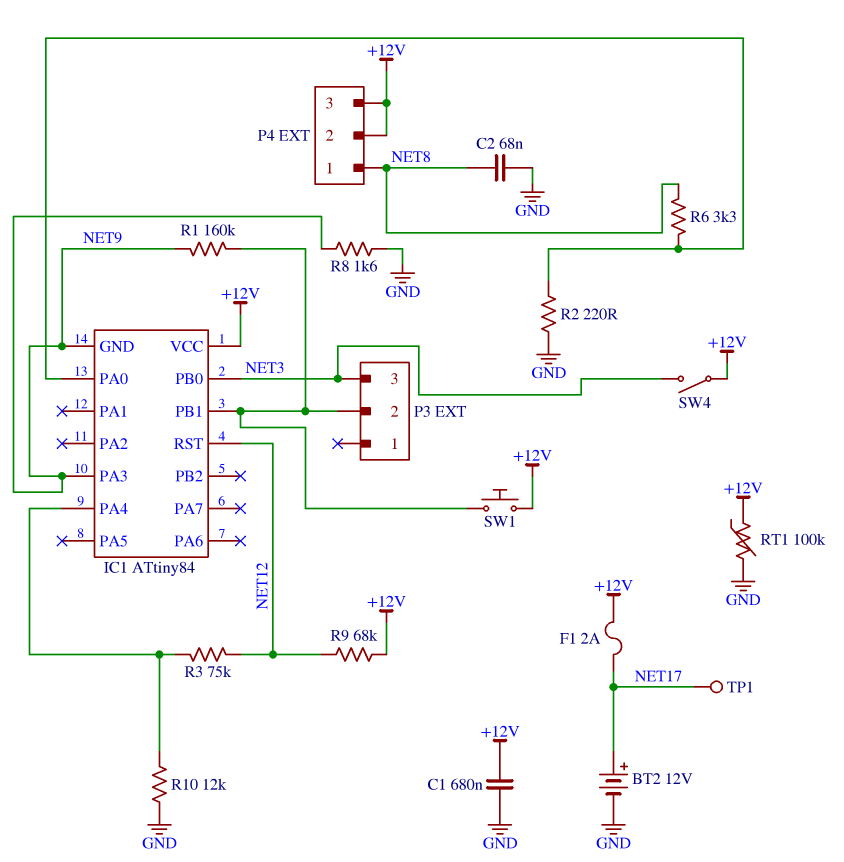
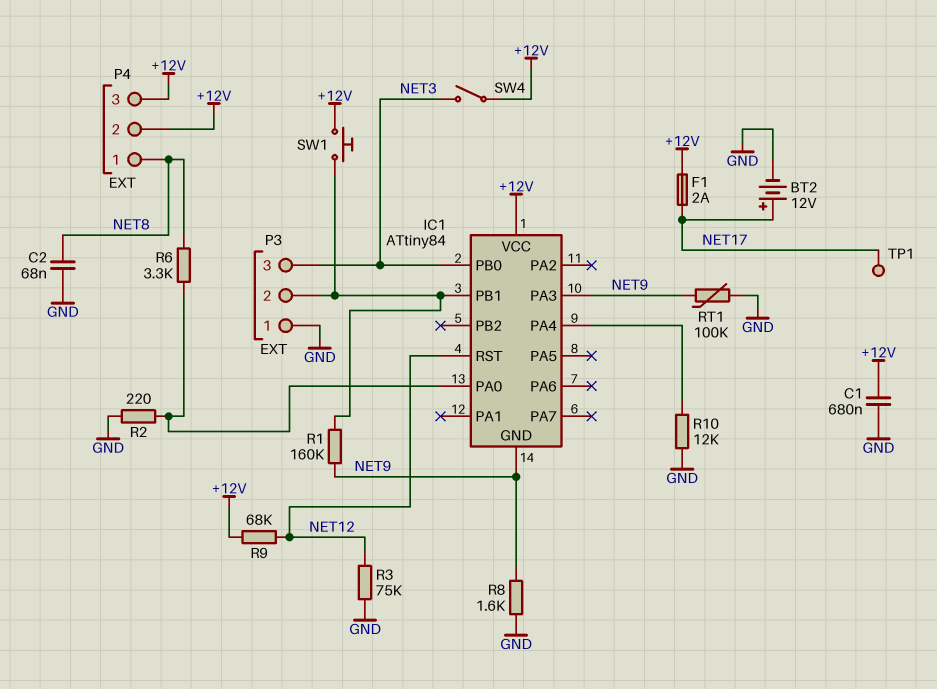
P3 pin 1: none -> GND
R3: 75k (IC1/PA4, NET12) -> 75k (GND, NET12)
RT1: 100k (+12V, GND) -> 100k (GND, NET9)

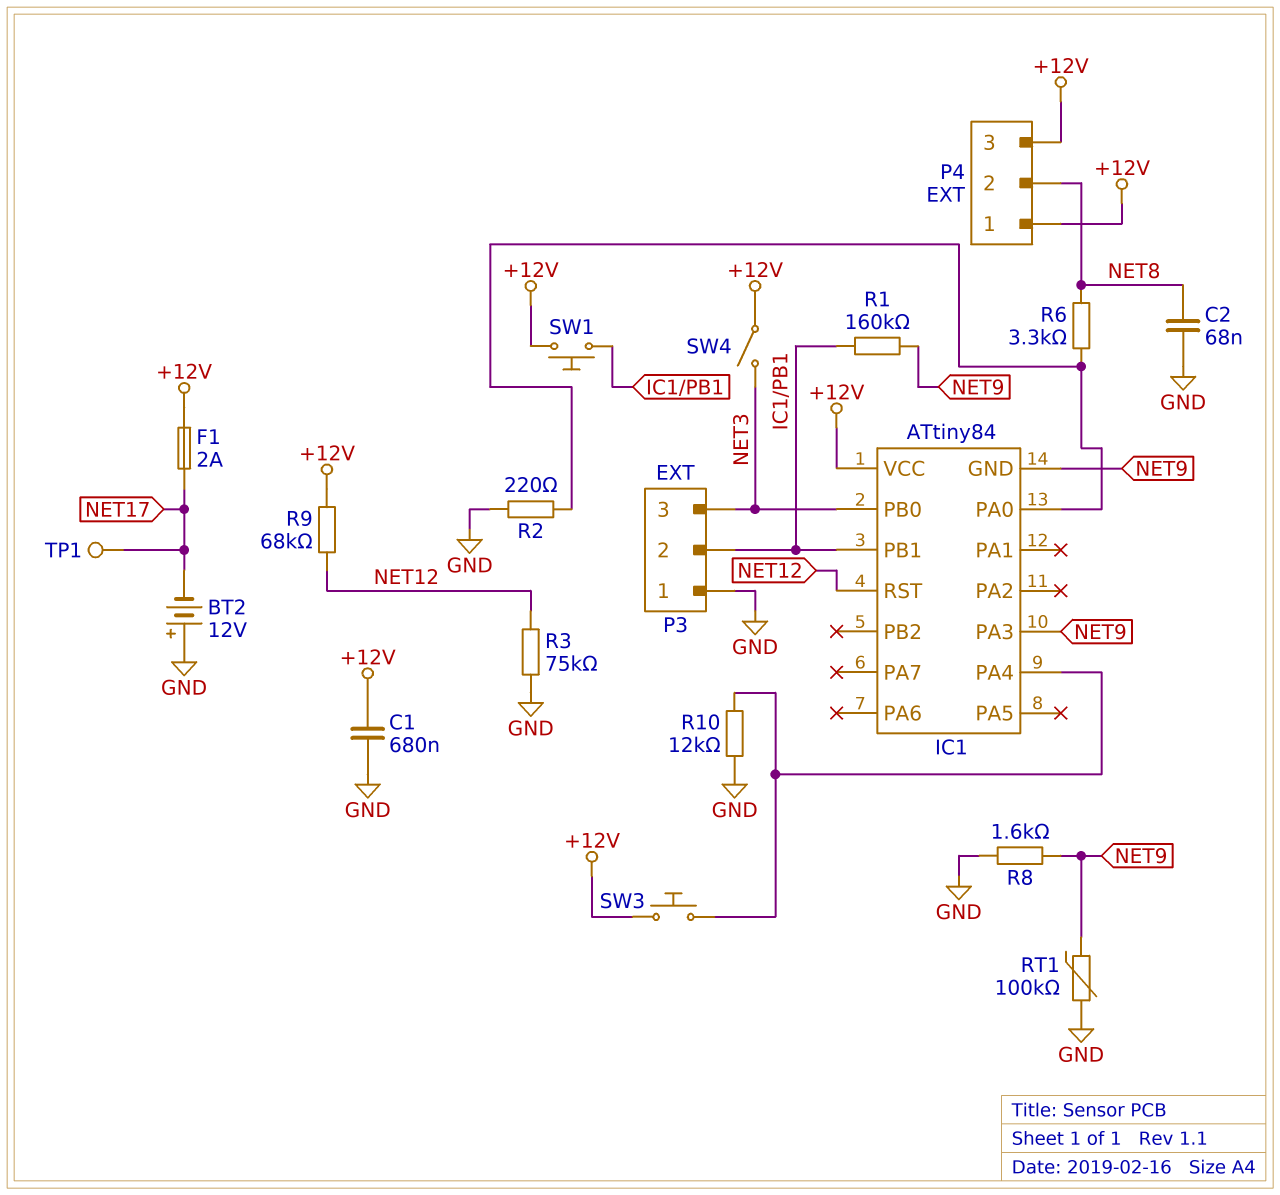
BT2: 12V (plus NET17, minus GND) -> 12V (plus GND, minus NET17)
P4 pin 1: NET8 -> +12V
P4 pin 2: +12V -> NET8
SW3: none -> button (+12V, IC1/PA4)

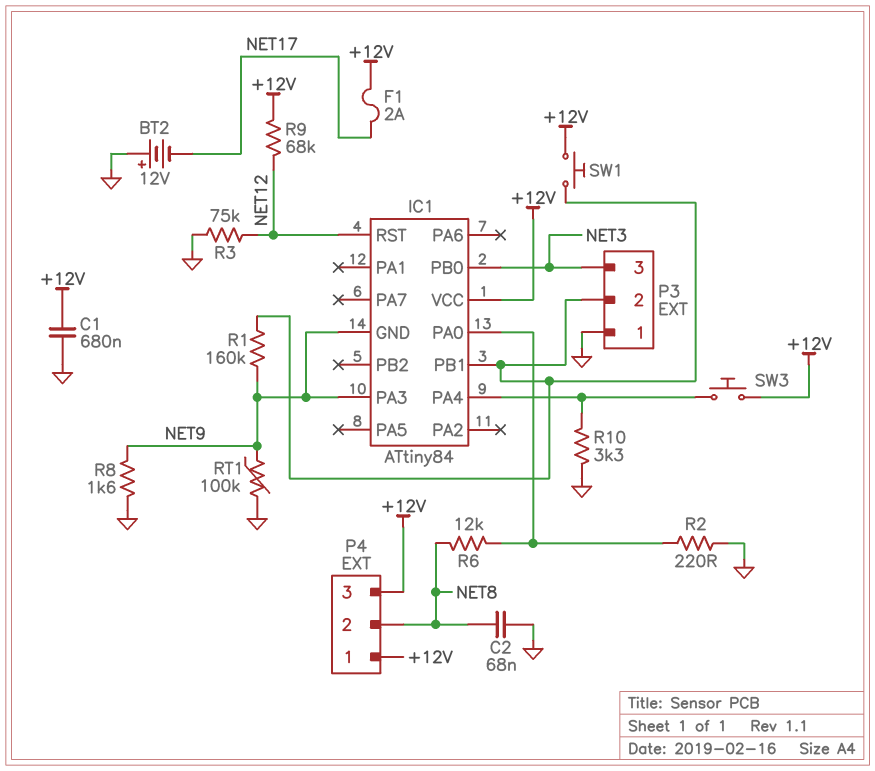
R6: 3.3k (IC1/PA0, NET8) -> 12k (IC1/PA0, NET8)
R10: 12k (GND, IC1/PA4) -> 3.3k (GND, IC1/PA4)
SW4: switch (+12V, NET3) -> none
TP1: test point (NET17) -> none

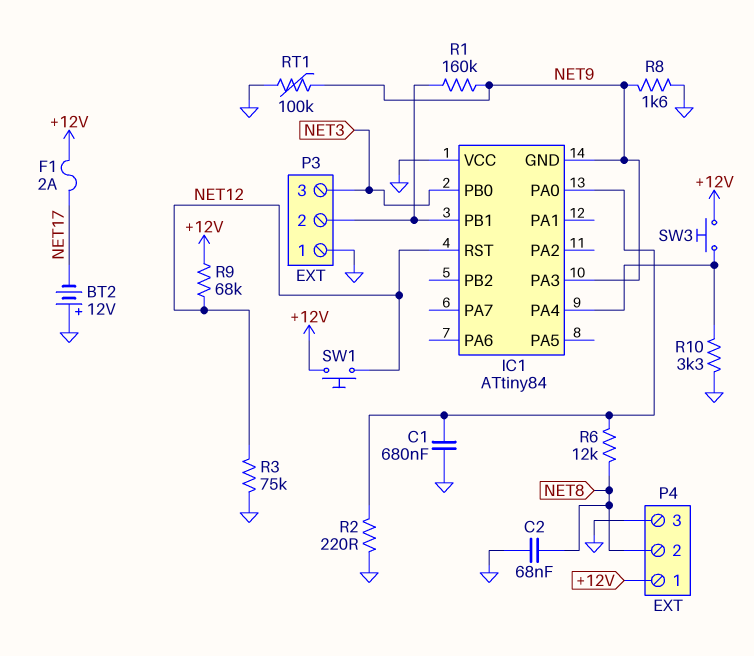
C1: 680nF (+12V, GND) -> 680nF (GND, IC1/PA0)
IC1 pin VCC: +12V -> GND
P4 pin 3: +12V -> GND
SW1: button (+12V, IC1/PB1) -> button (+12V, NET12)

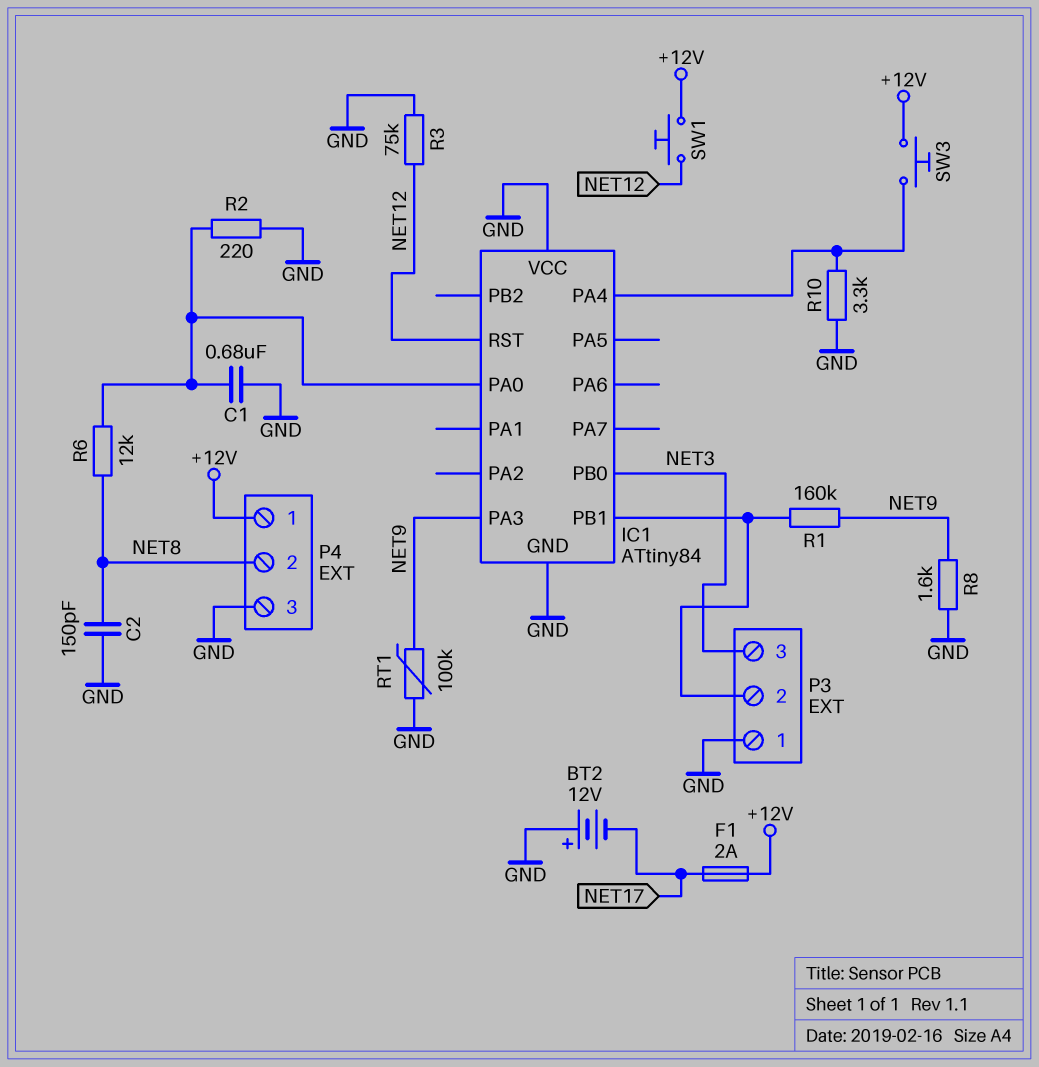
C2: 68nF (GND, NET8) -> 150pF (GND, NET8)
IC1 pin GND: NET9 -> GND
R9: 68k (+12V, NET12) -> none

